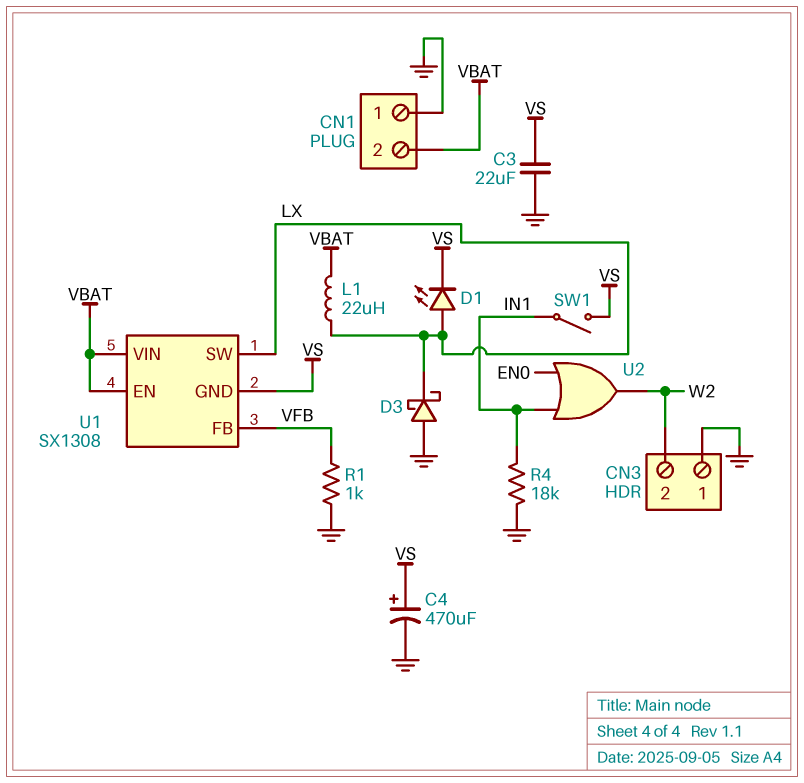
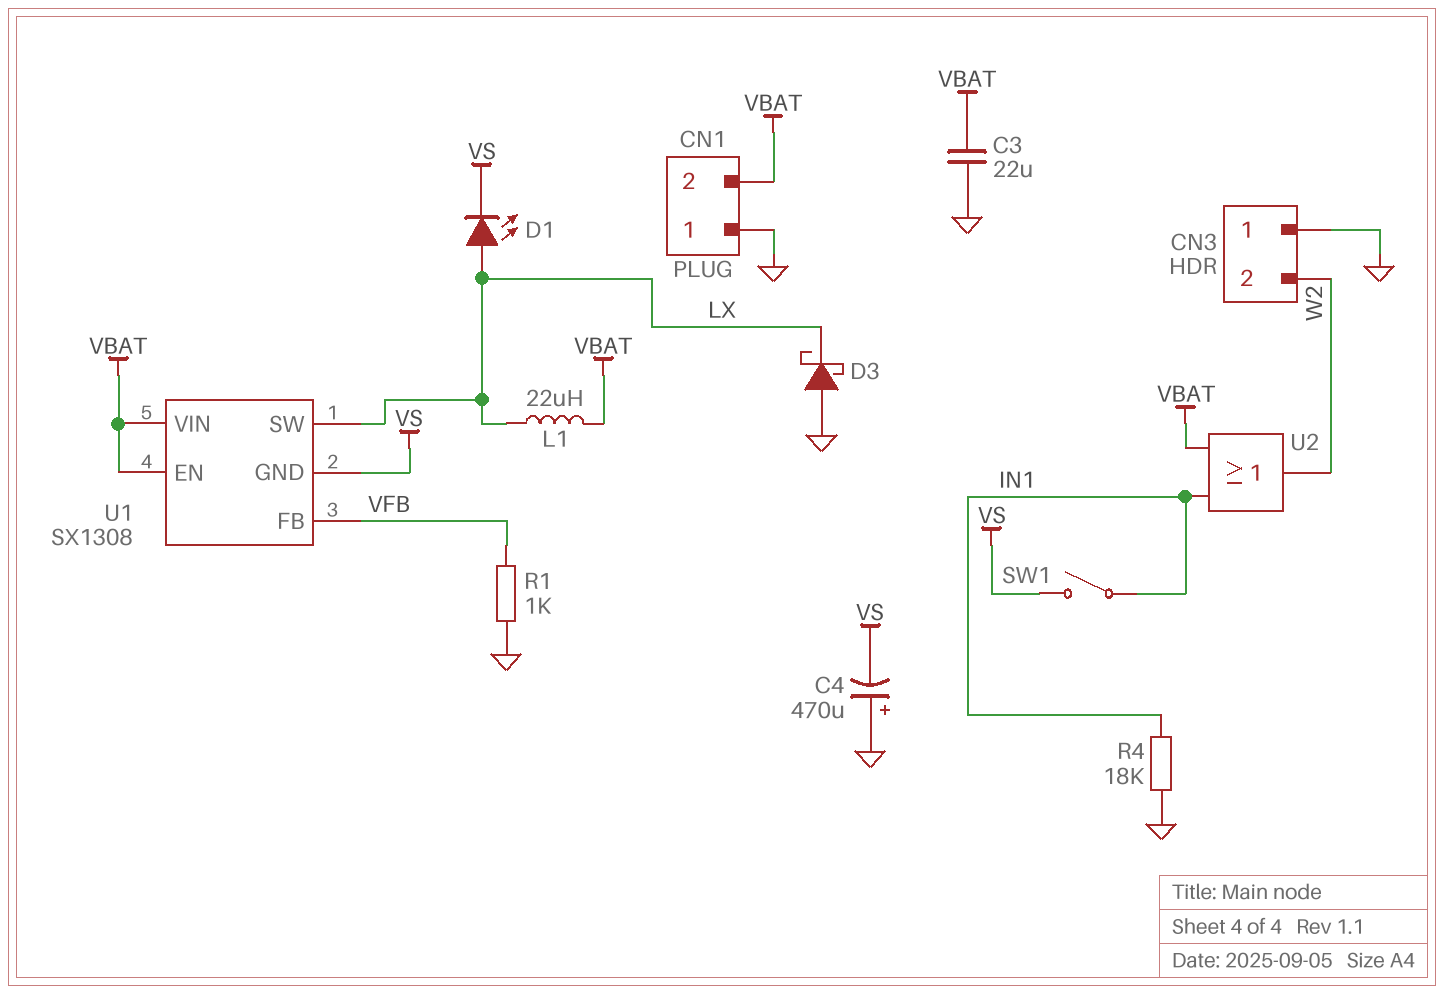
C3: 22uF (GND, VS) -> 22uF (GND, VBAT)
C4: 470uF (plus VS, minus GND) -> 470uF (plus GND, minus VS)
U2: OR (in EN0, in IN1, out W2) -> OR (in IN1, in VBAT, out W2)

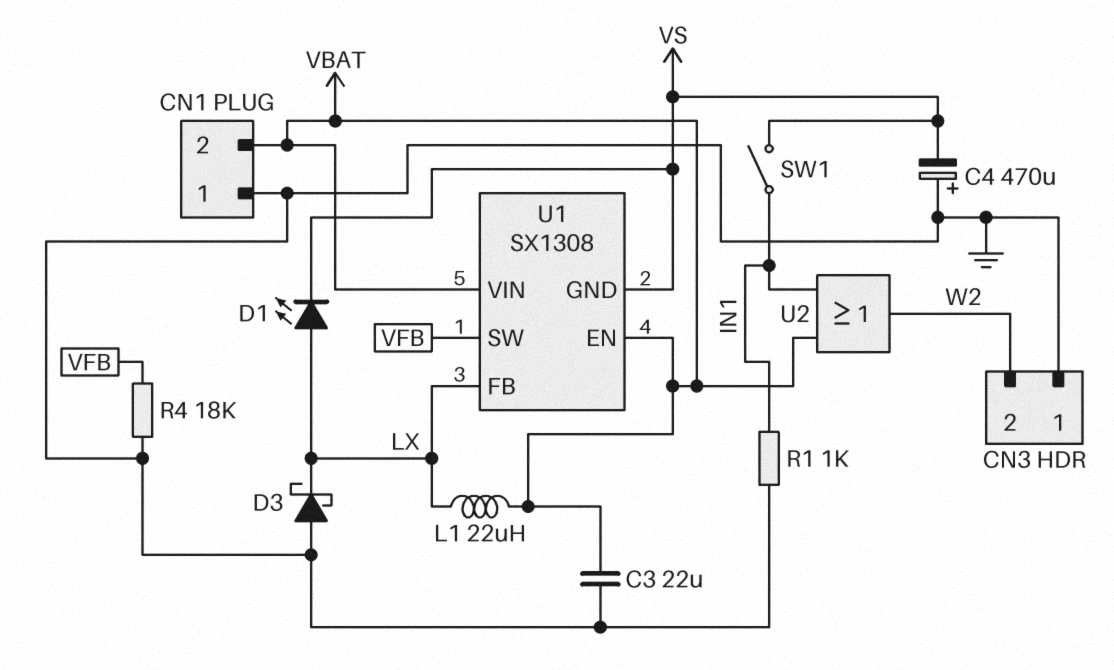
R1: 1k (GND, VFB) -> 1k (GND, IN1)
R4: 18k (GND, IN1) -> 18k (GND, VFB)
U1 pin FB: VFB -> LX
U1 pin SW: LX -> VFB

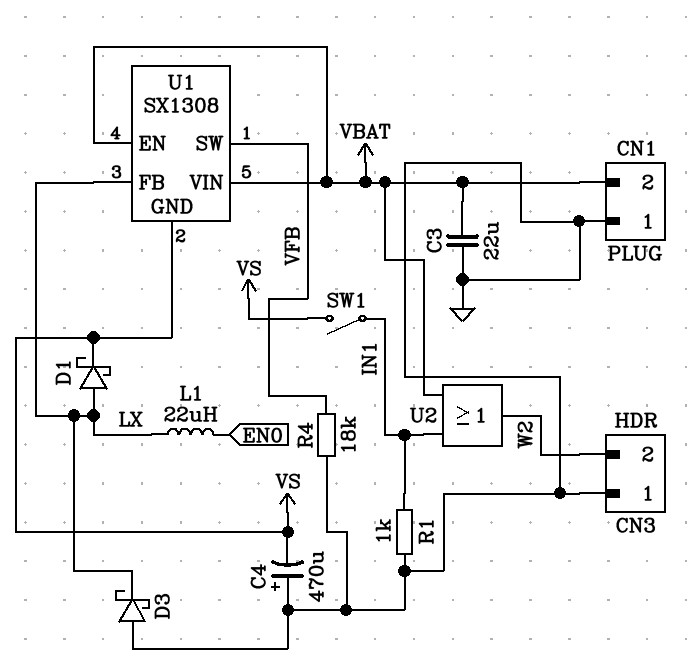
D1: LED (A LX, K VS) -> schottky (A LX, K VS)
L1: 22uH (LX, VBAT) -> 22uH (EN0, LX)

